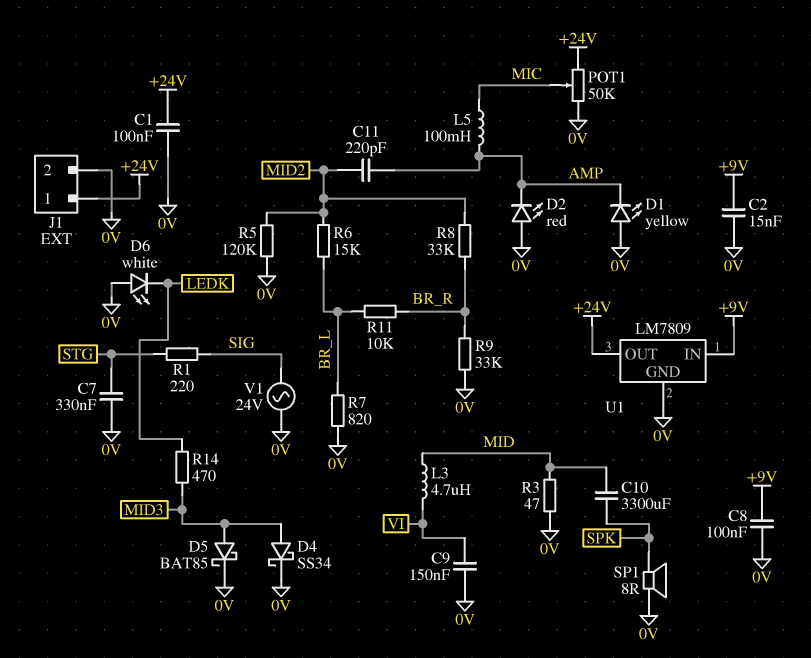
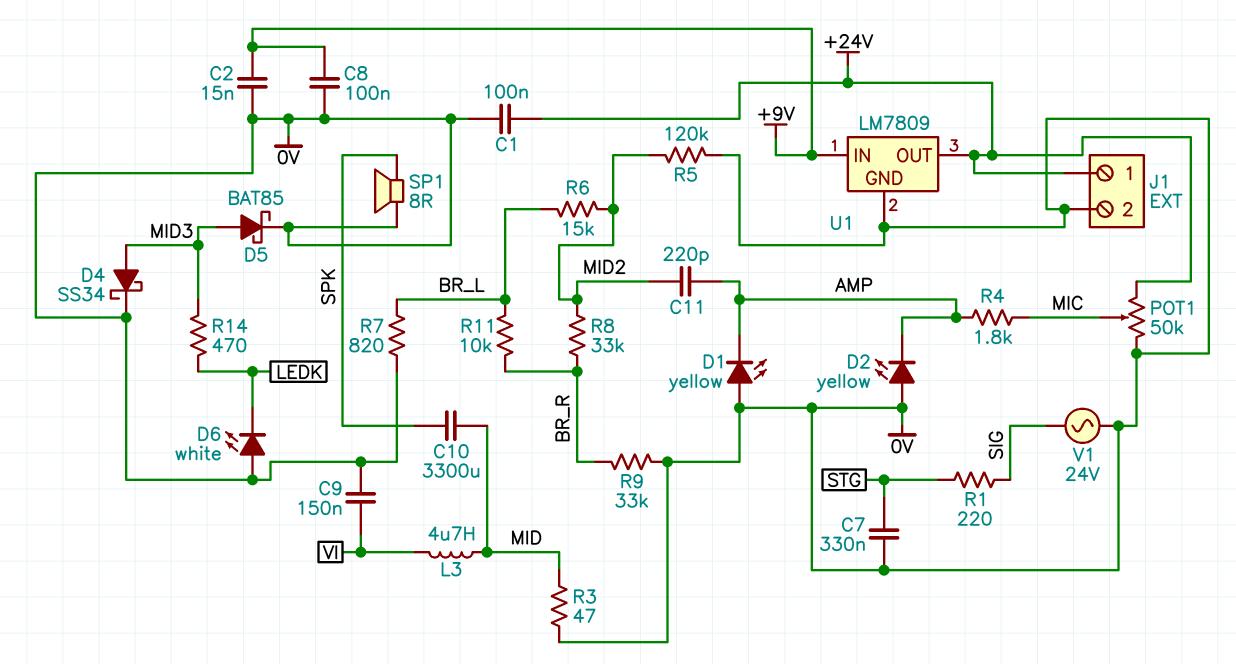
D2: LED red (A 0V, K AMP) -> LED yellow (A 0V, K AMP)
L5: 100mH (AMP, MIC) -> none
R4: none -> 1.8k (AMP, MIC)

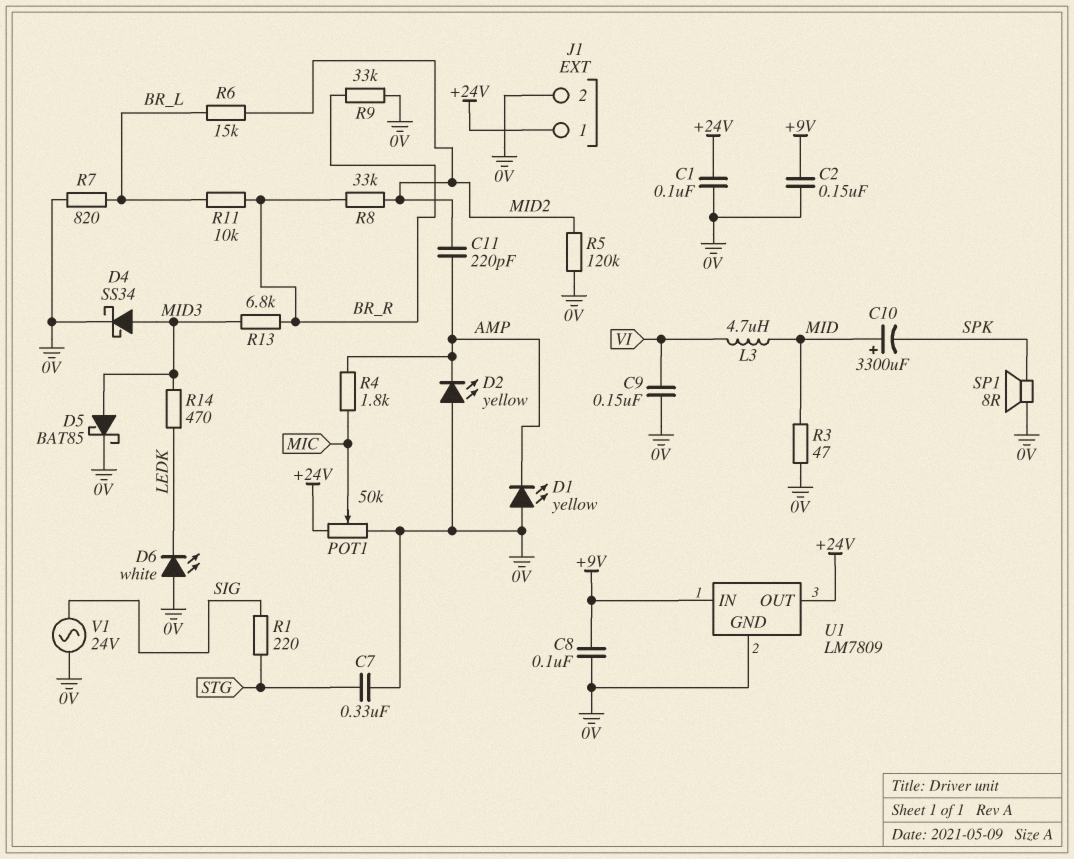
C2: 15nF (+9V, 0V) -> 150nF (+9V, 0V)
C10: 3300uF (MID, SPK) -> 3300uF (plus MID, minus SPK)
R13: none -> 6.8k (BR_R, MID3)

